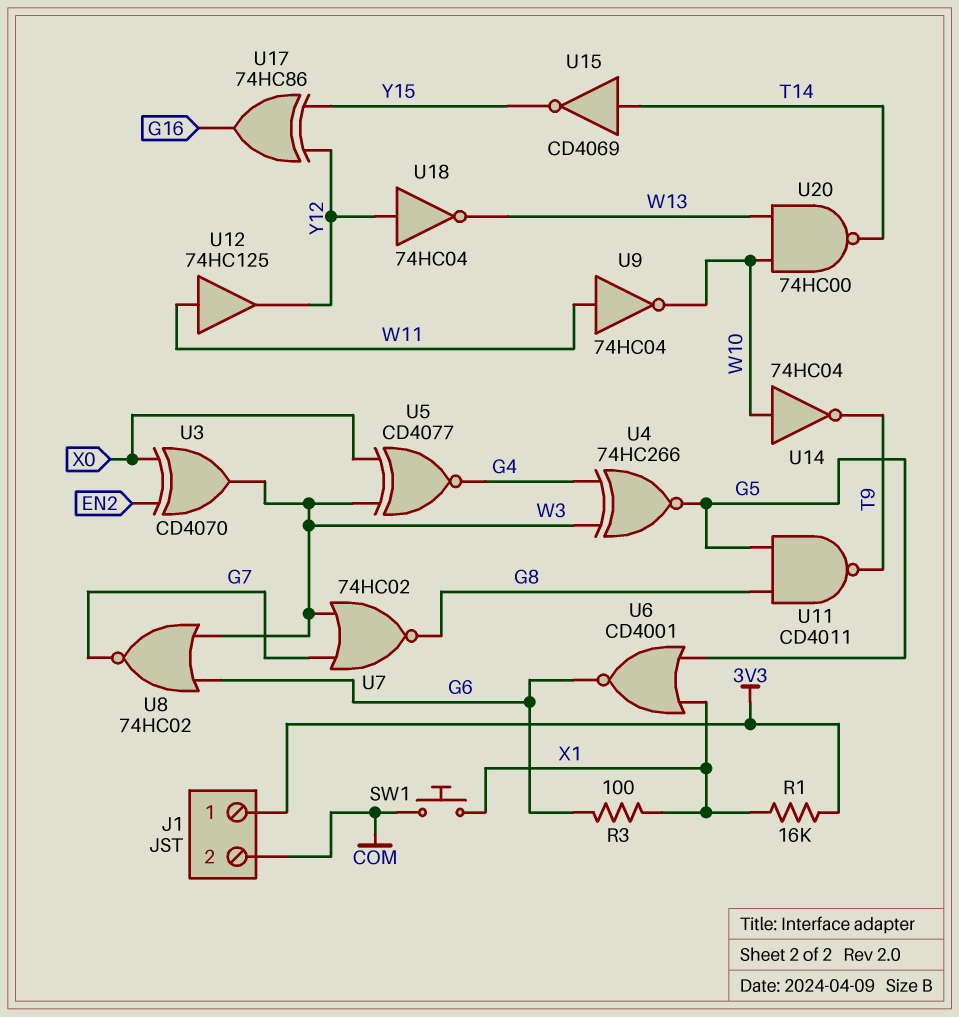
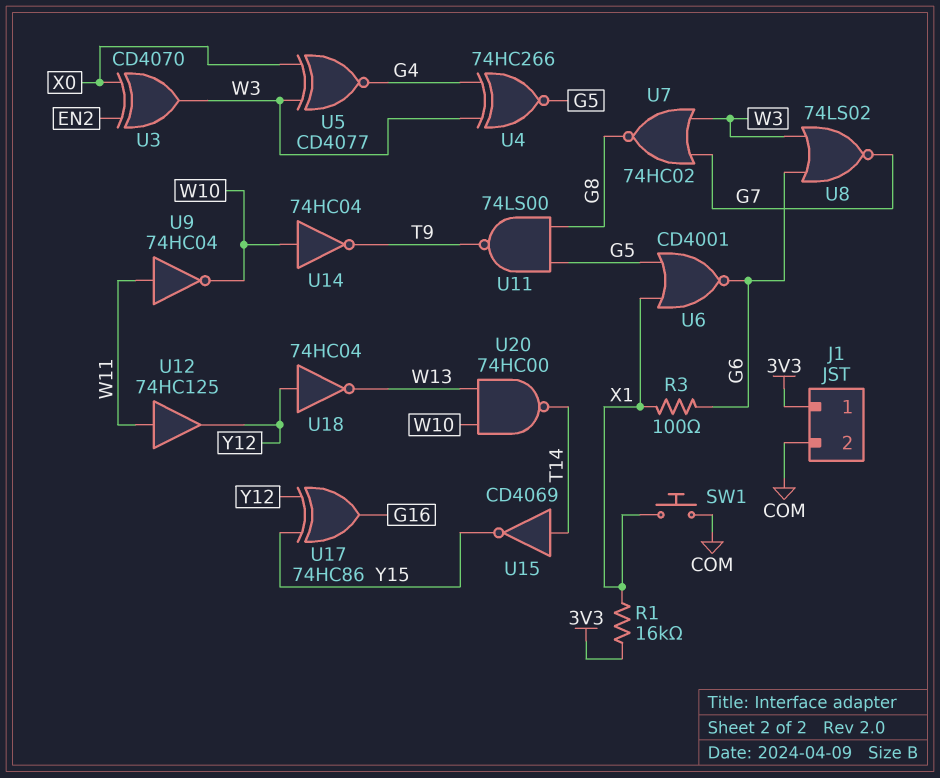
U8: NOR 74HC02 (in G6, in W3, out G7) -> NOR 74LS02 (in G6, in W3, out G7)
U11: NAND CD4011 (in G5, in G8, out T9) -> NAND 74LS00 (in G5, in G8, out T9)

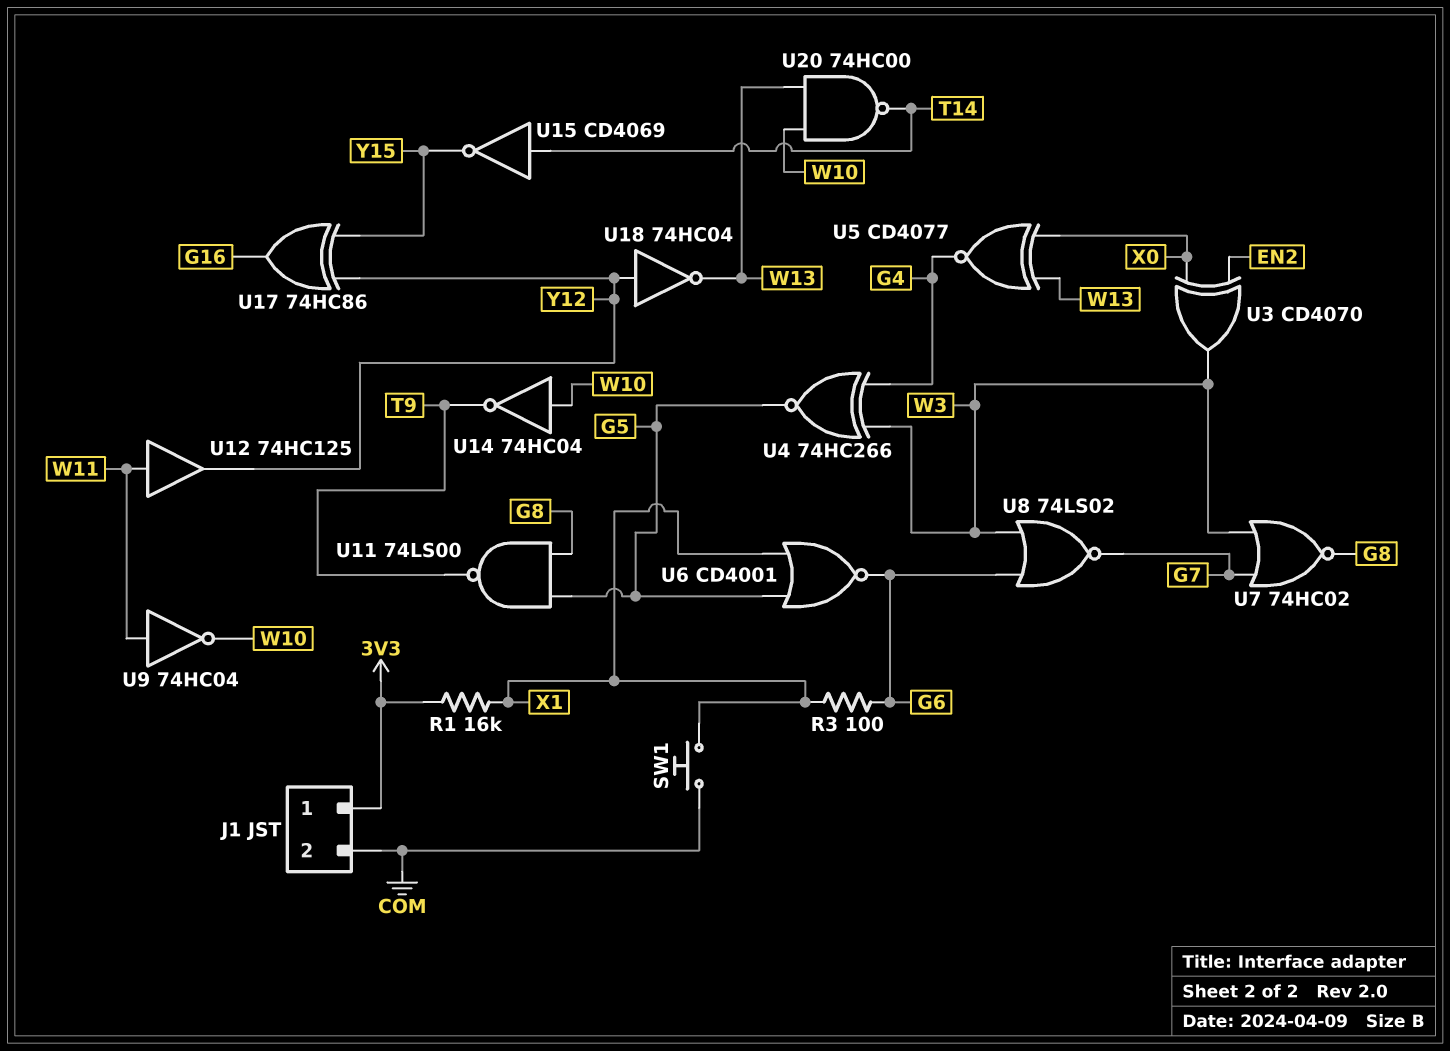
U5: XNOR CD4077 (in W3, in X0, out G4) -> XNOR CD4077 (in W13, in X0, out G4)

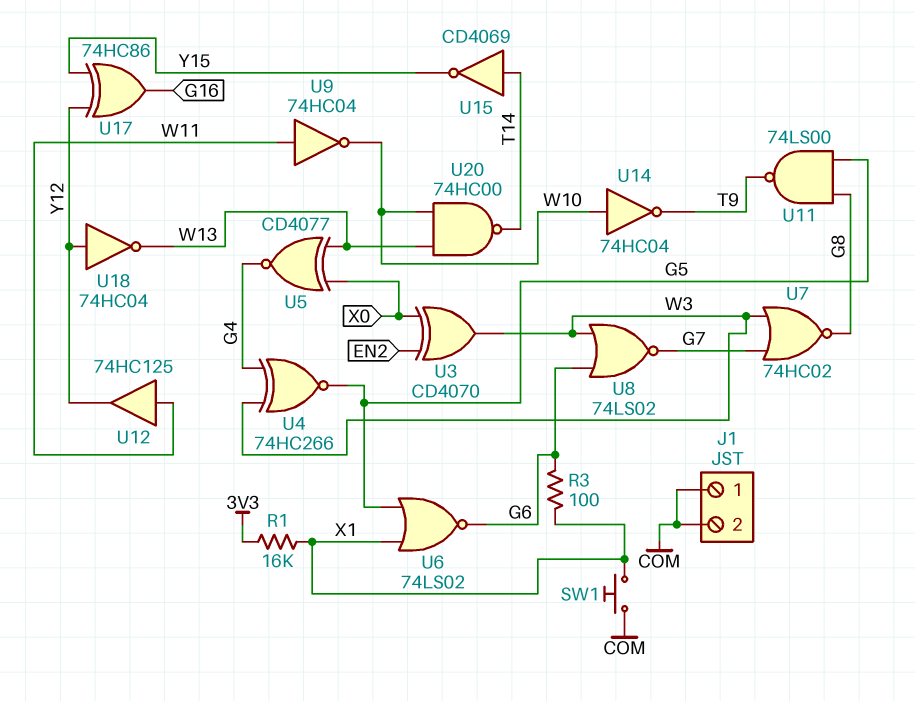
J1 pin 1: 3V3 -> COM
U6: NOR CD4001 (in G5, in X1, out G6) -> NOR 74LS02 (in G5, in X1, out G6)

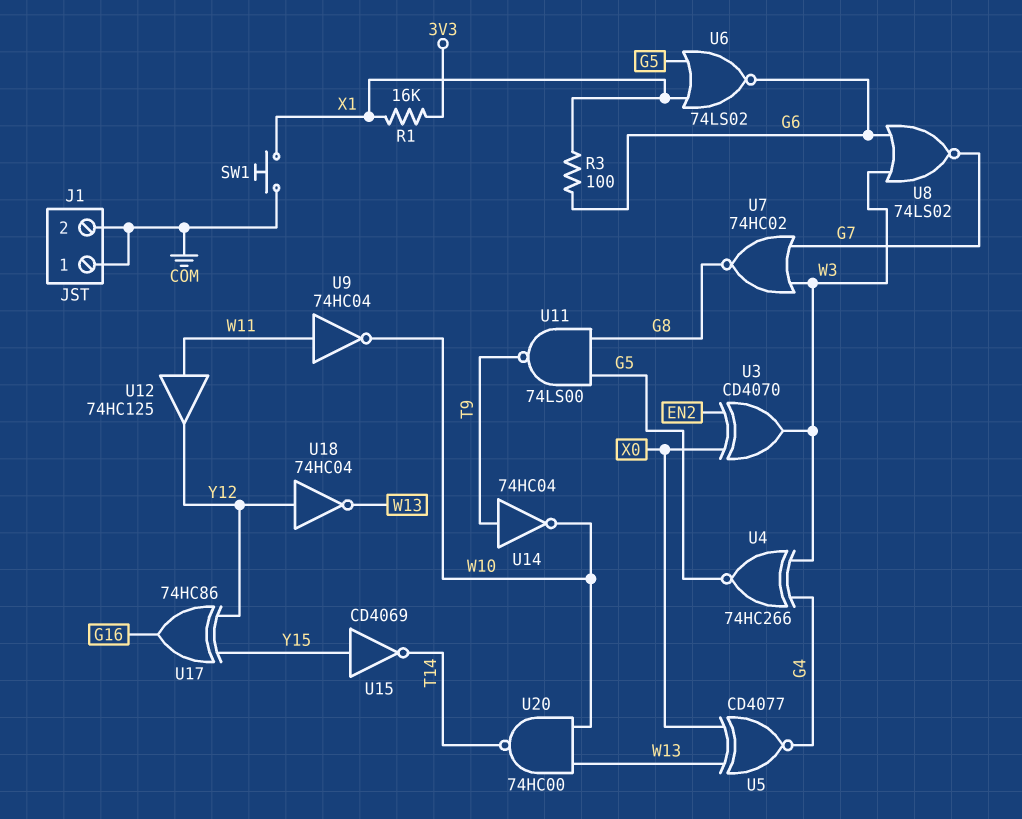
U14: NOT 74HC04 (in W10, out T9) -> NOT 74HC04 (in T9, out W10)
U15: NOT CD4069 (in T14, out Y15) -> NOT CD4069 (in Y15, out T14)

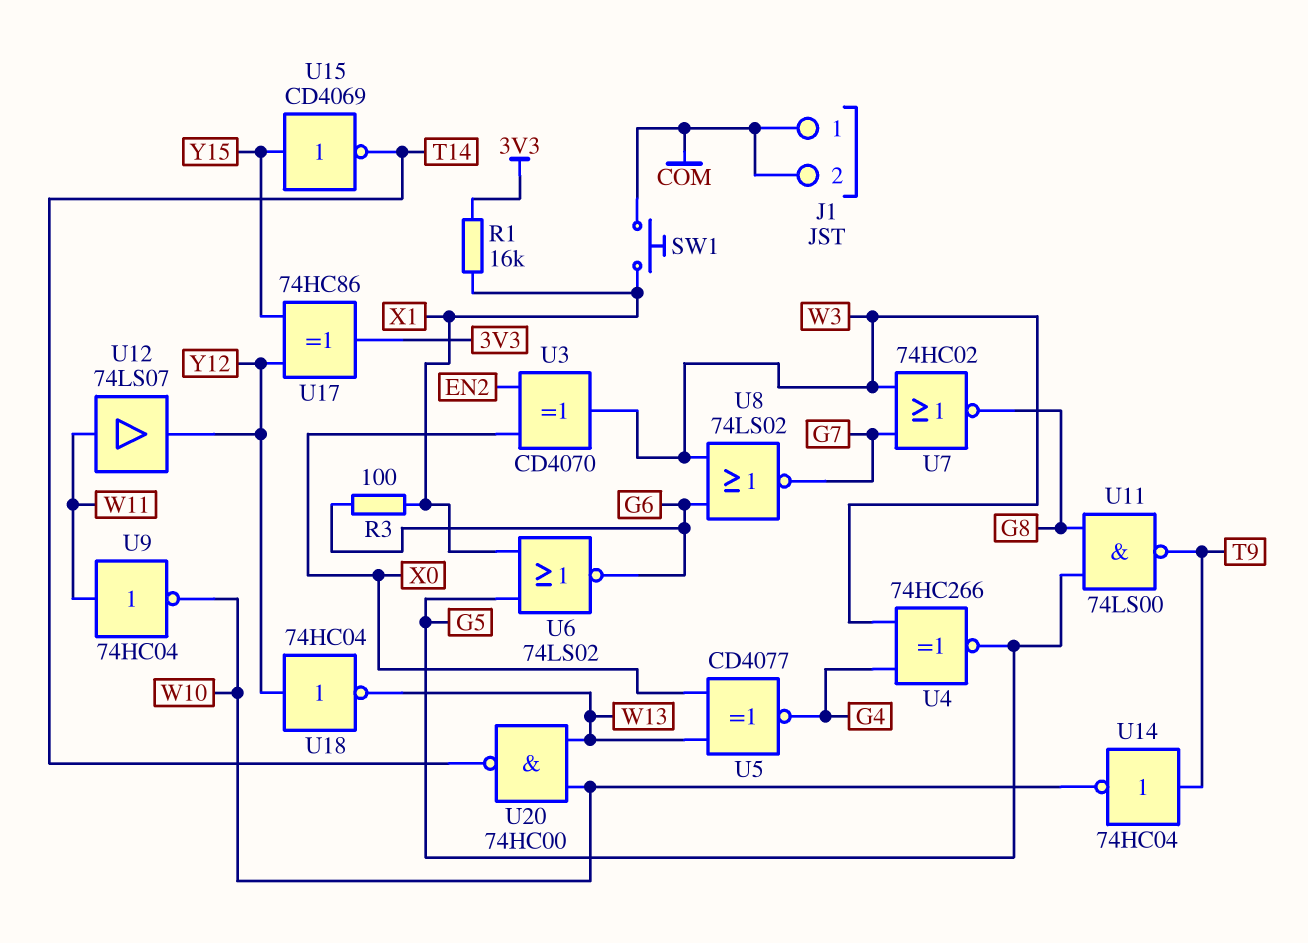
U12: buffer 74HC125 (in W11, out Y12) -> buffer 74LS07 (in W11, out Y12)
U17: XOR 74HC86 (in Y12, in Y15, out G16) -> XOR 74HC86 (in Y12, in Y15, out 3V3)

